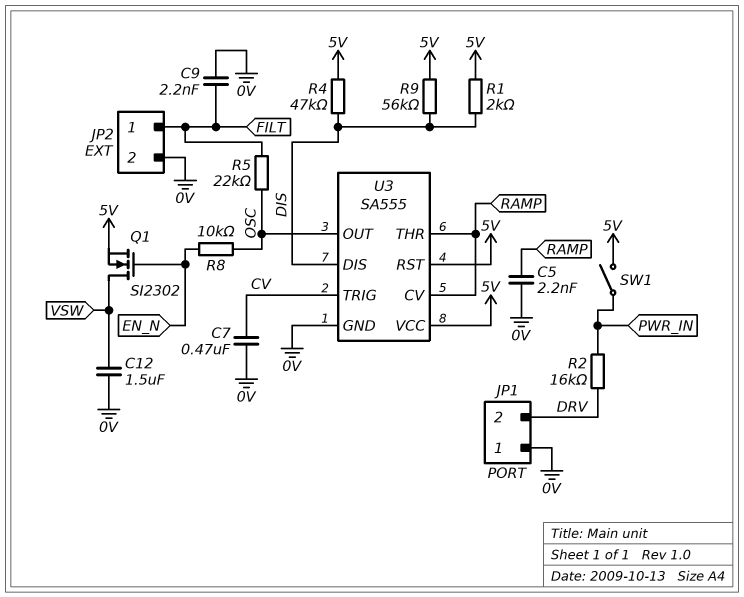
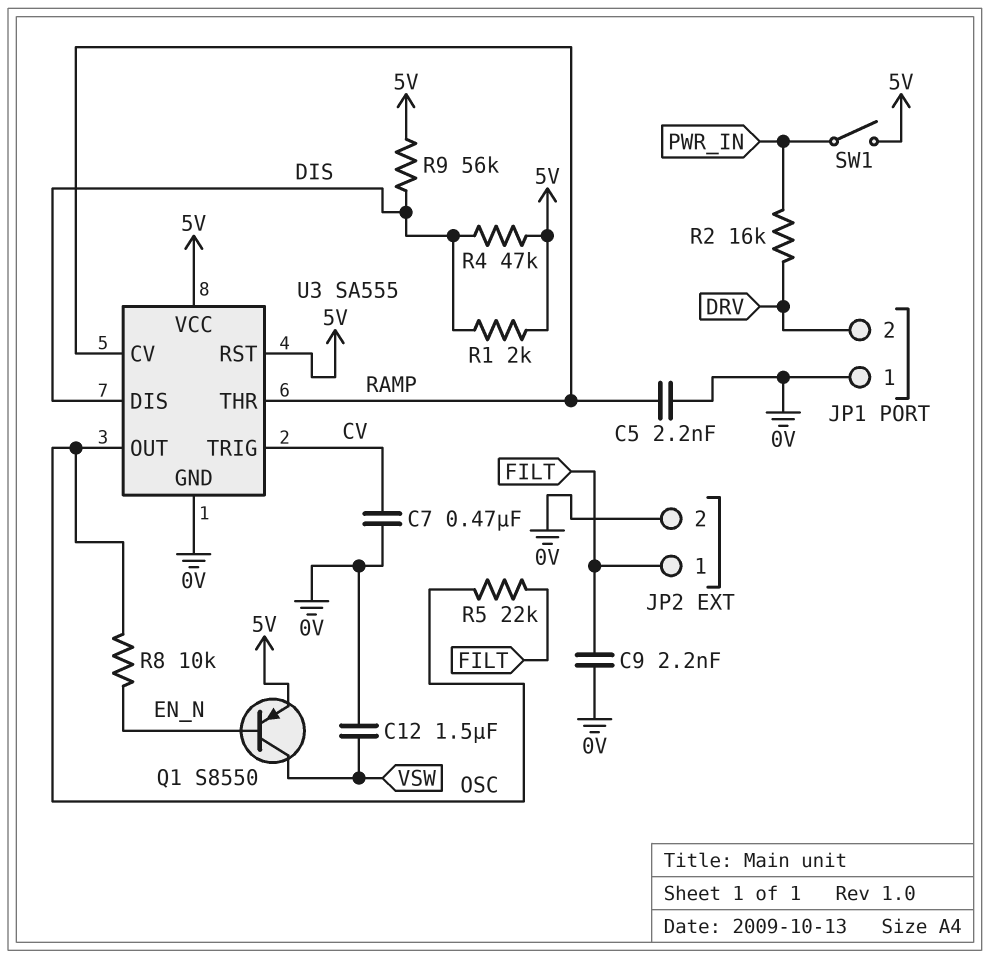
Q1: NMOS SI2302 (G EN_N, D VSW, S 5V) -> PNP S8550 (B EN_N, C VSW, E 5V)

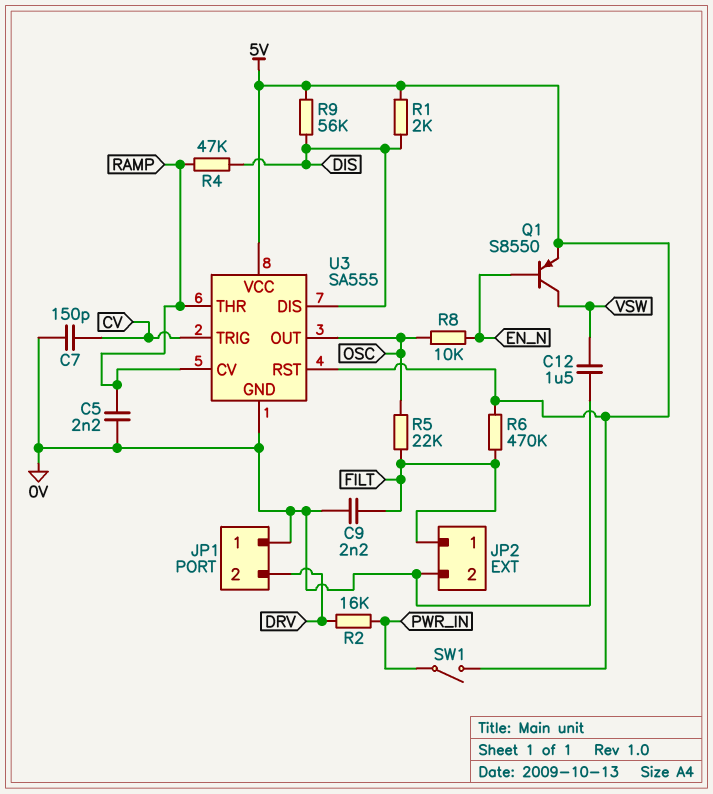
C7: 470nF (0V, CV) -> 150pF (0V, CV)
R4: 47k (5V, DIS) -> 47k (DIS, RAMP)
R6: none -> 470k (5V, FILT)

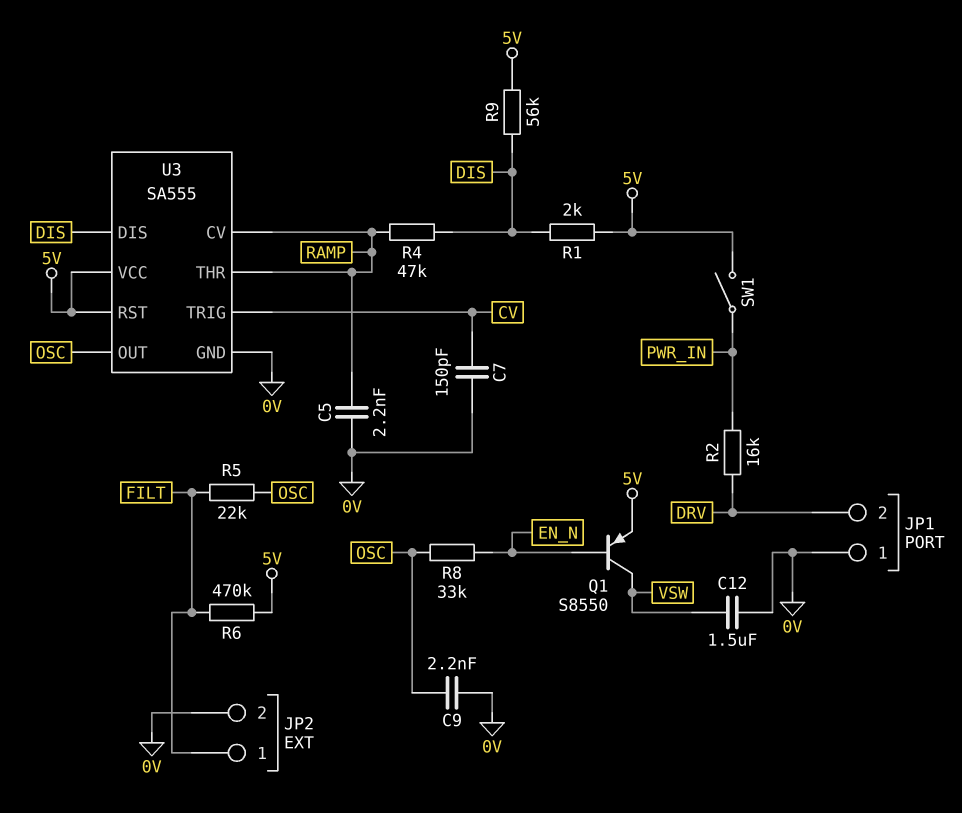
C9: 2.2nF (0V, FILT) -> 2.2nF (0V, OSC)
R8: 10k (EN_N, OSC) -> 33k (EN_N, OSC)

